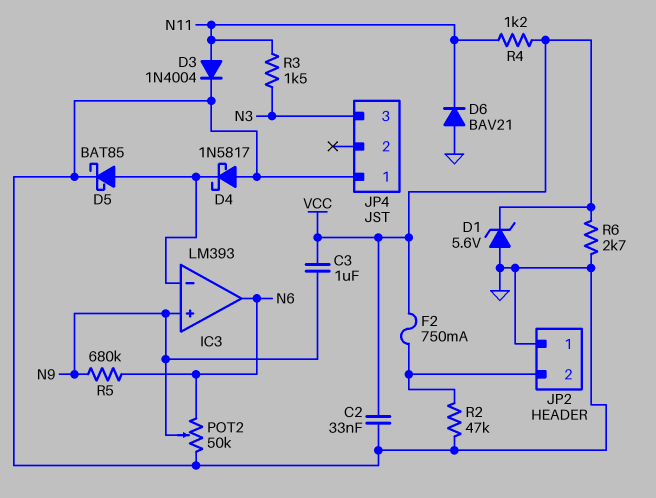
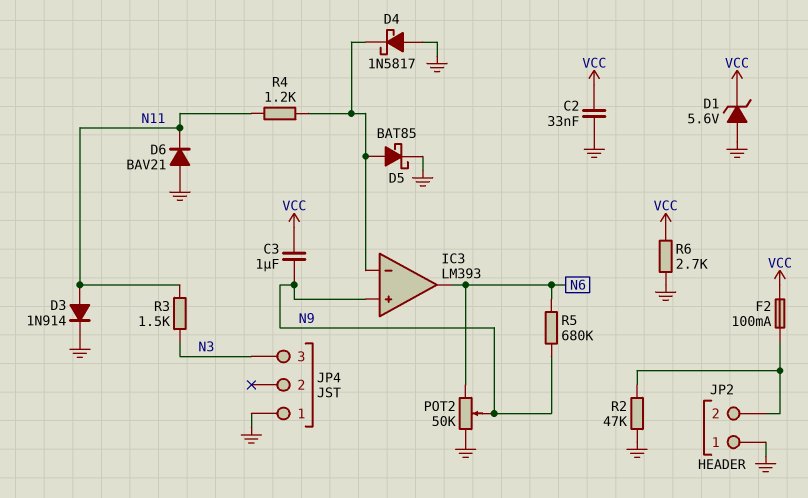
D3: diode 1N4004 (A N11, K GND) -> diode 1N914 (A N11, K GND)
F2: 750mA (JP2/2, VCC) -> 100mA (JP2/2, VCC)
R4: 1.2k (N11, VCC) -> 1.2k (IC3/in-, N11)

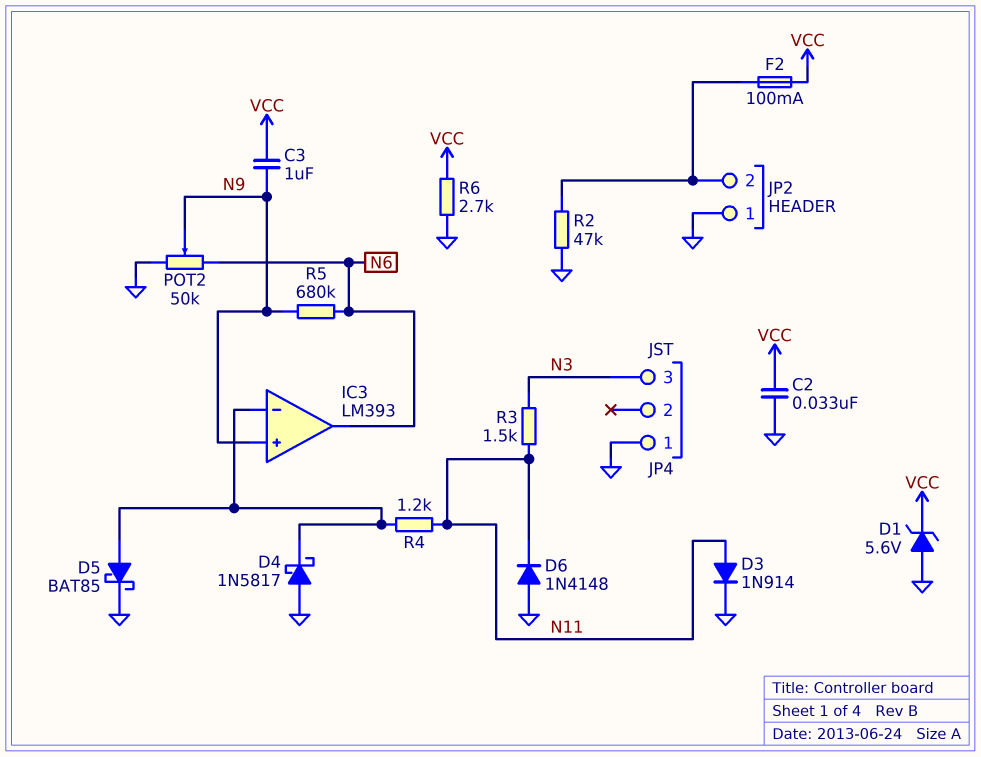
D6: diode BAV21 (A GND, K N11) -> diode 1N4148 (A GND, K N11)

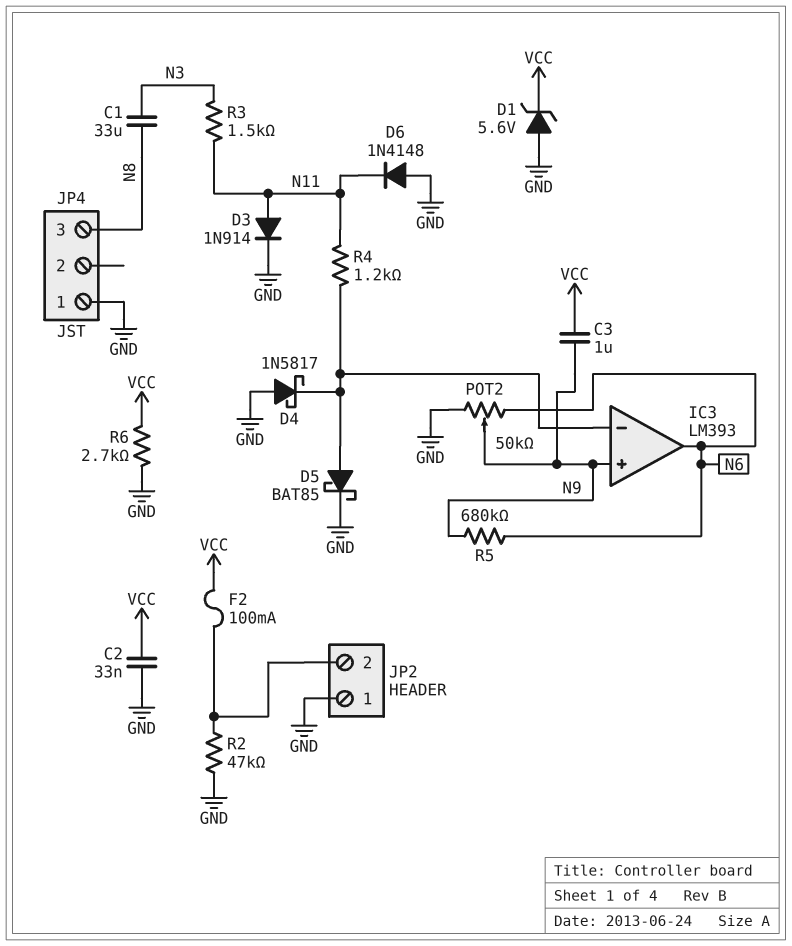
C1: none -> 33uF (N3, N8)
JP4 pin 3: N3 -> N8

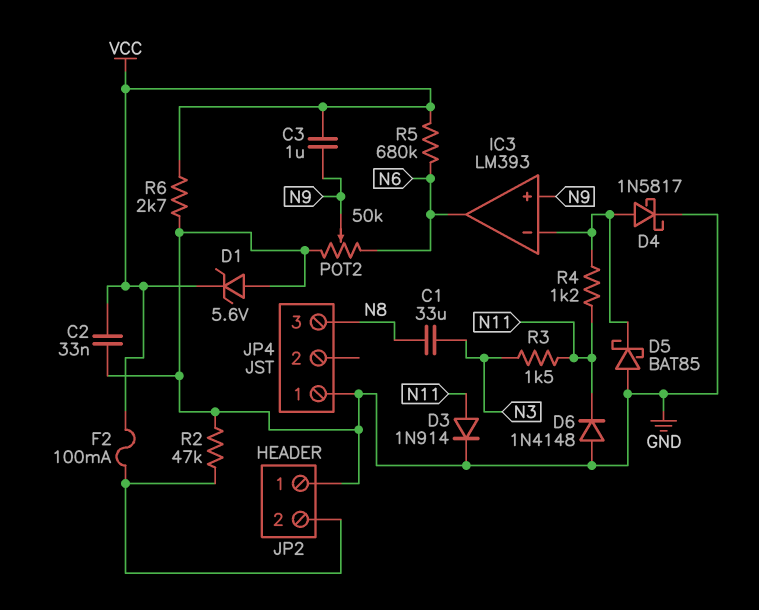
D4: schottky 1N5817 (A GND, K IC3/in-) -> schottky 1N5817 (A IC3/in-, K GND)
D5: schottky BAT85 (A IC3/in-, K GND) -> schottky BAT85 (A GND, K IC3/in-)
R5: 680k (N6, N9) -> 680k (N6, VCC)

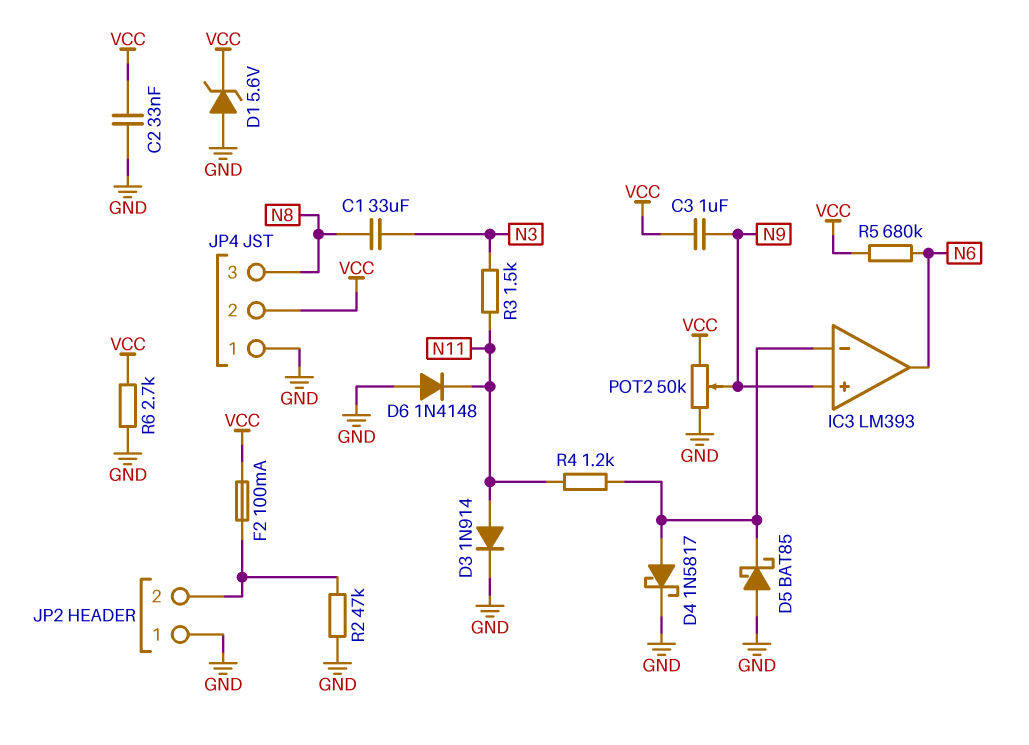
JP4 pin 2: none -> VCC
POT2: 50k (GND, N6, wiper N9) -> 50k (GND, VCC, wiper N9)

